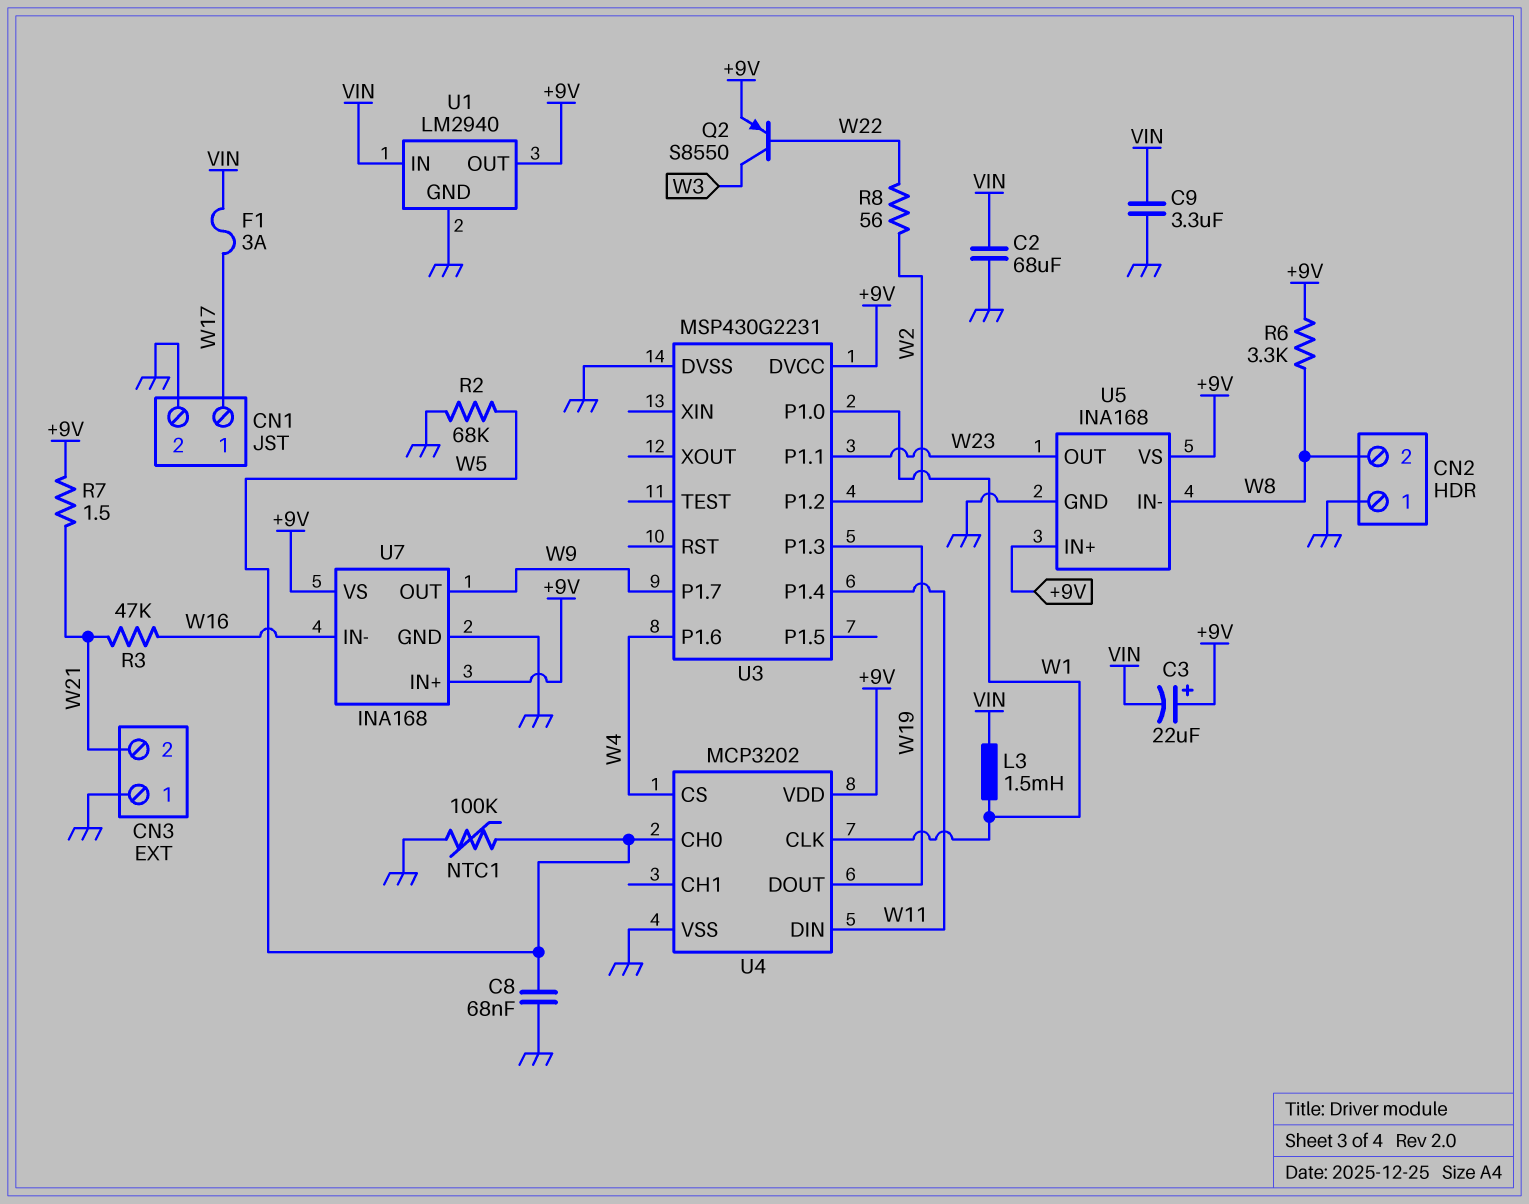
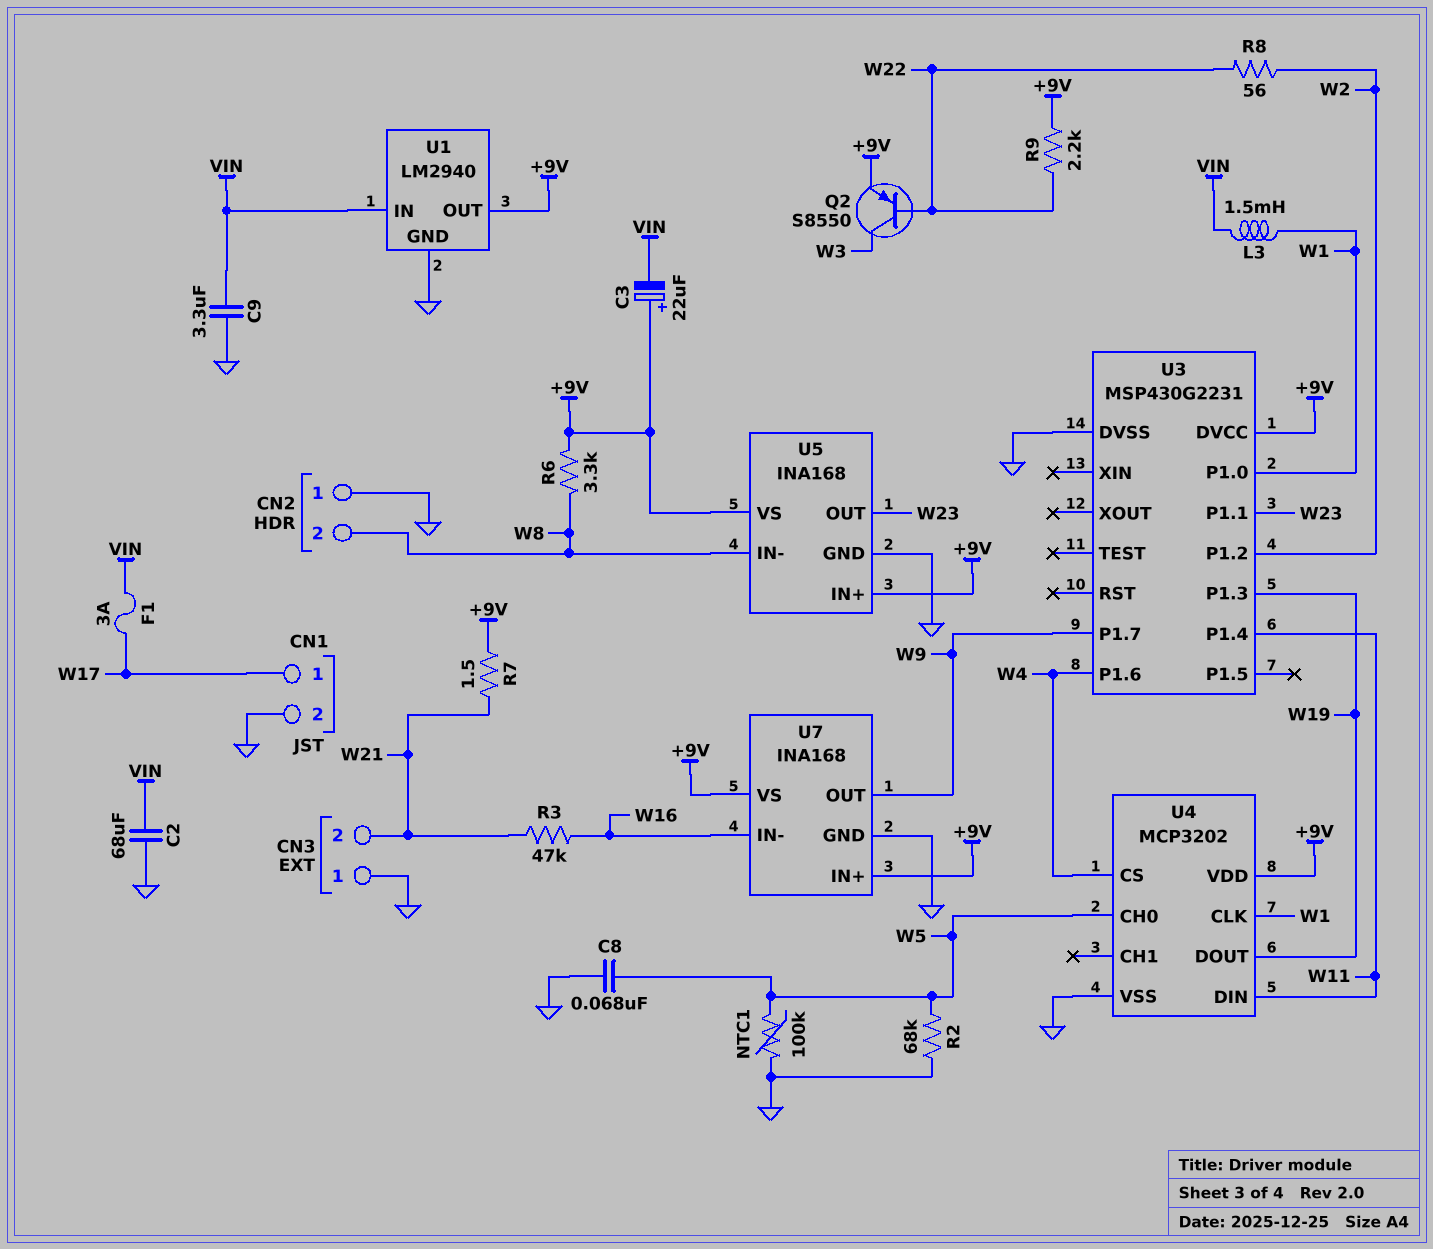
R9: none -> 2.2k (+9V, W22)

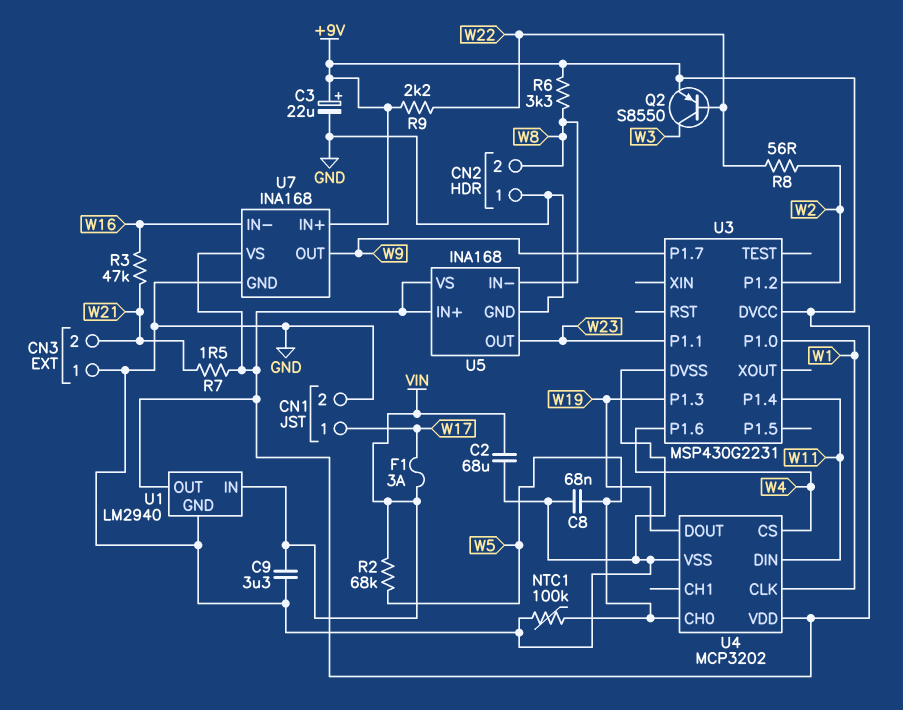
C3: 22uF (plus +9V, minus VIN) -> 22uF (plus +9V, minus GND)
L3: 1.5mH (VIN, W1) -> none
R2: 68k (GND, W5) -> 68k (VIN, W5)

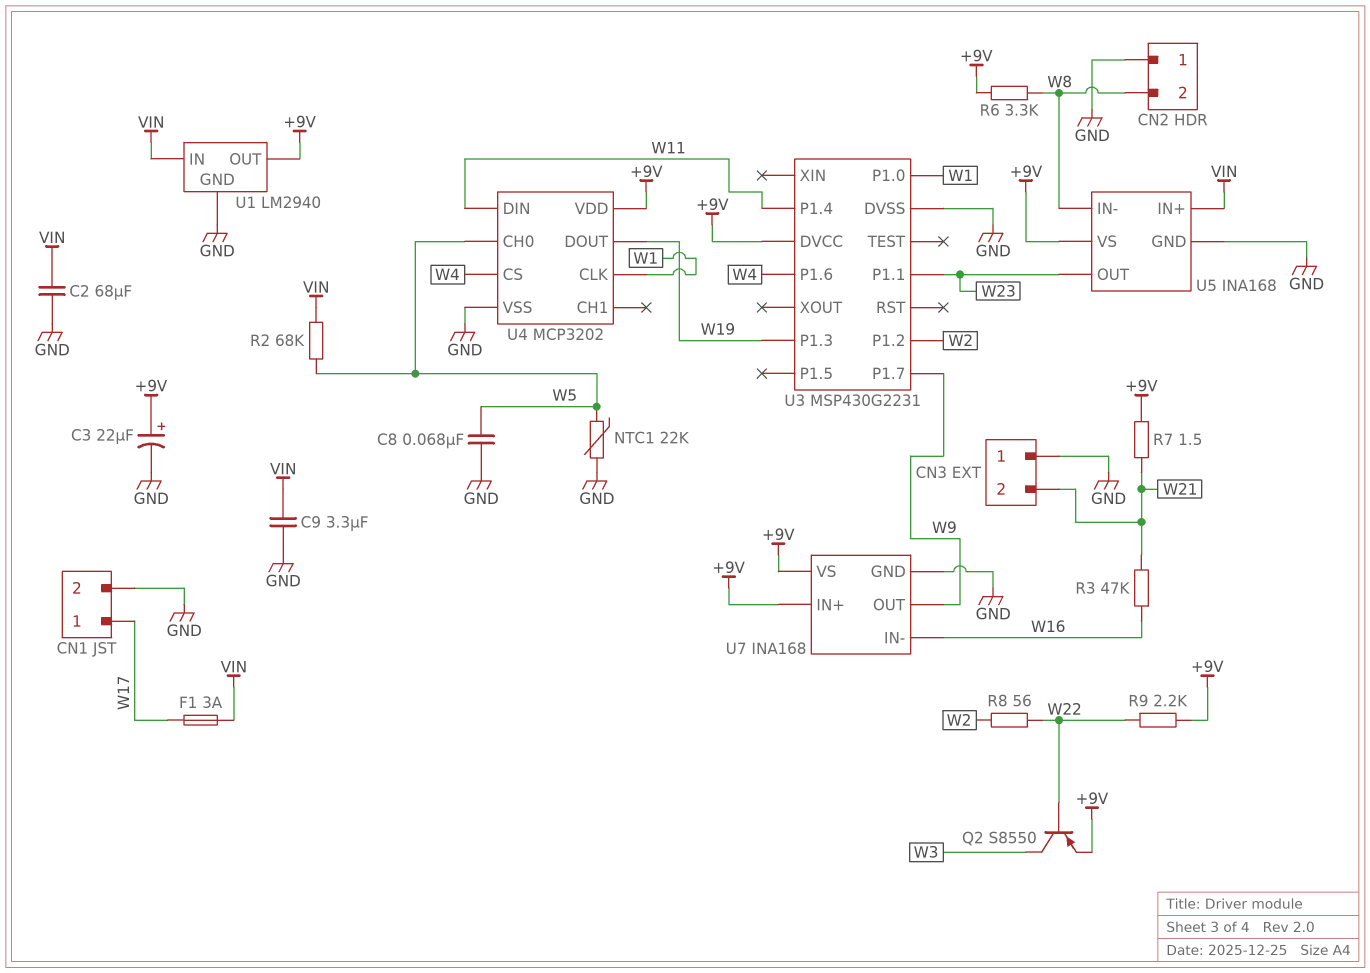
NTC1: 100k (GND, W5) -> 22k (GND, W5)
U5 pin IN+: +9V -> VIN

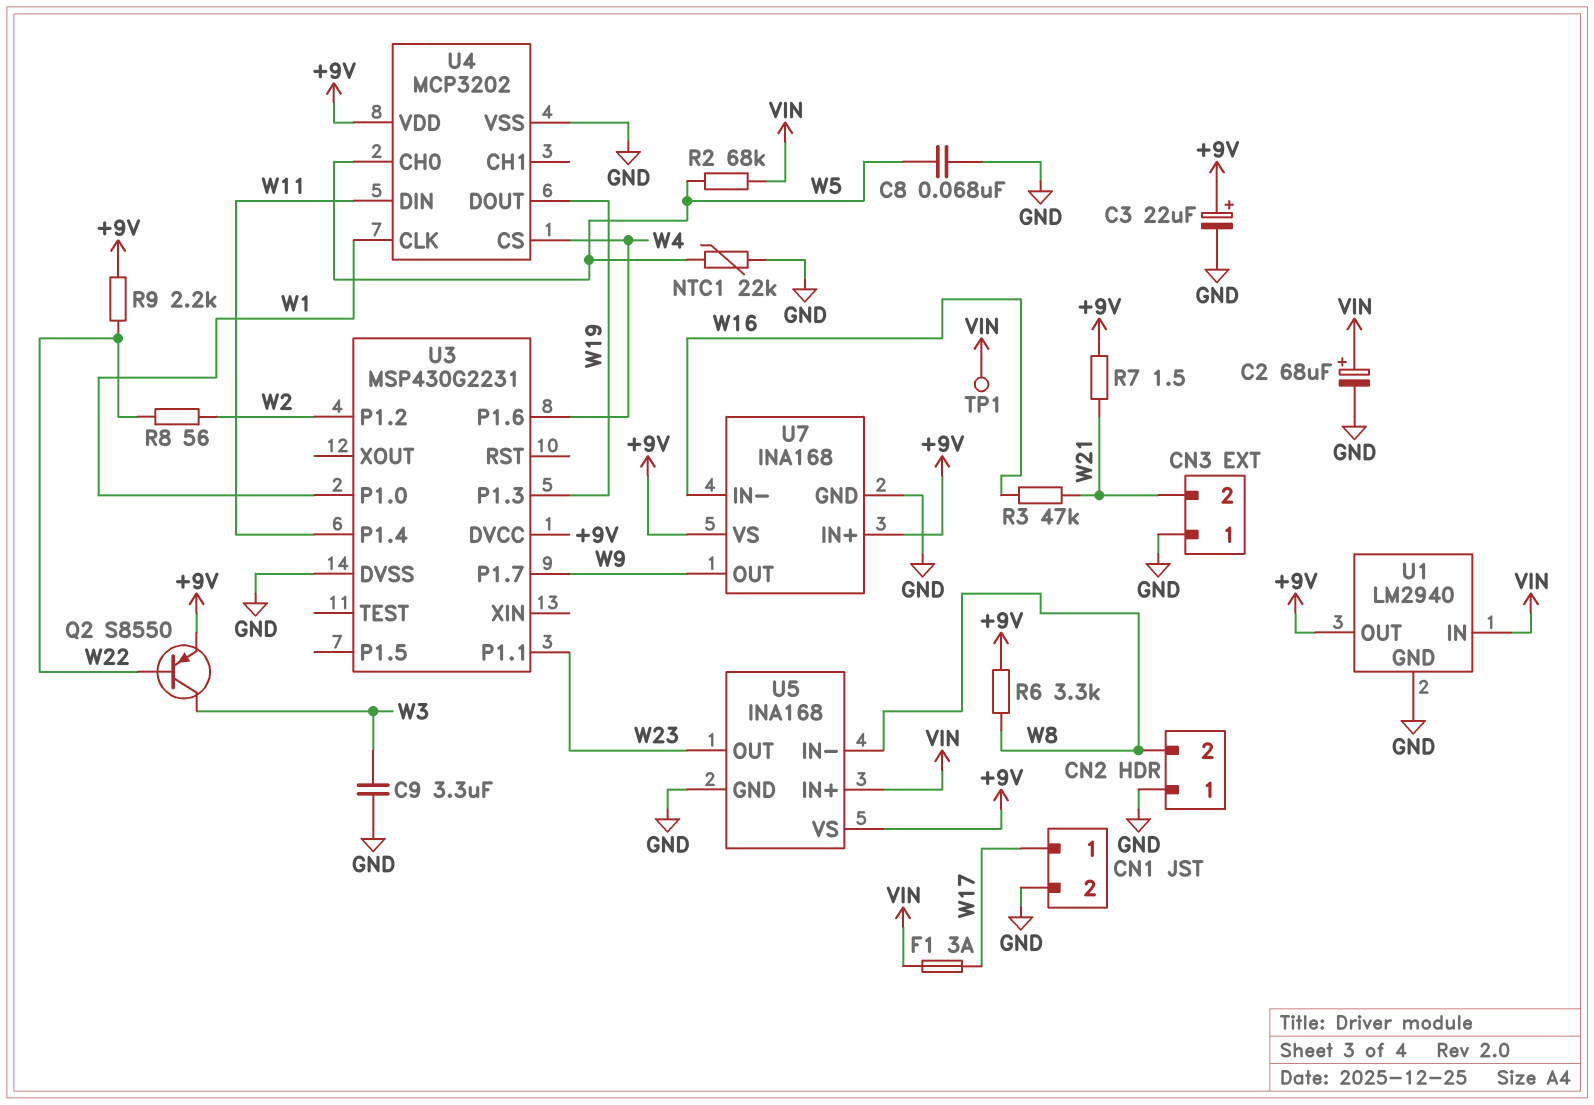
C2: 68uF (GND, VIN) -> 68uF (plus VIN, minus GND)
C9: 3.3uF (GND, VIN) -> 3.3uF (GND, W3)
TP1: none -> test point (VIN)

